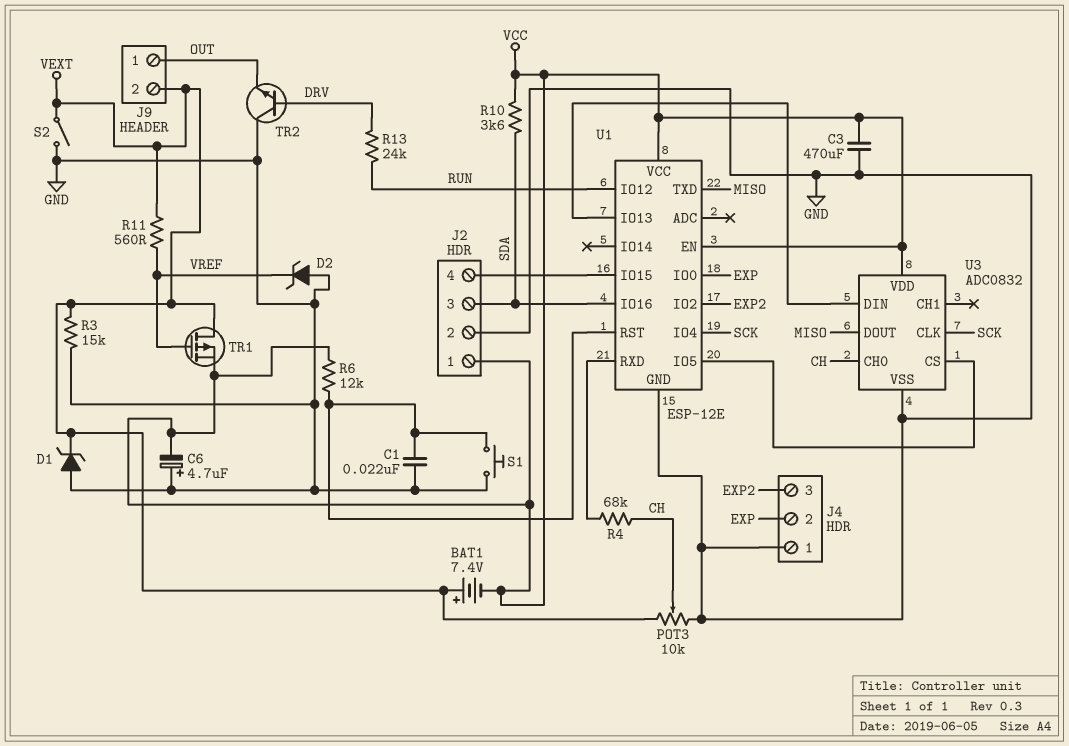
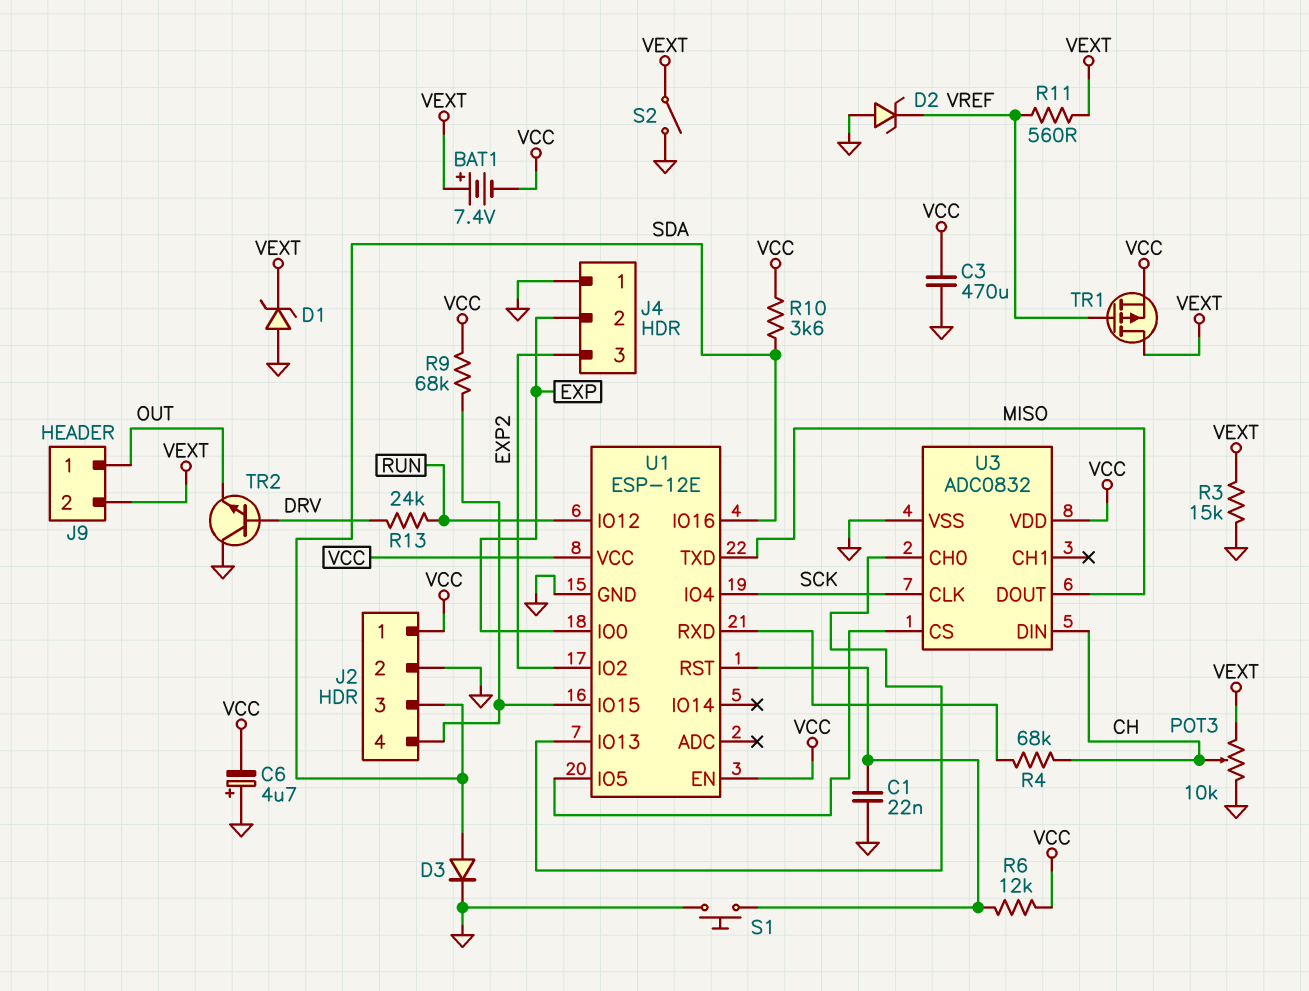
D3: none -> diode (A SDA, K GND)
R9: none -> 68k (J2/4, VCC)
U3 pin CH0: CH -> U1/IO13
U3 pin DIN: U1/IO13 -> CH

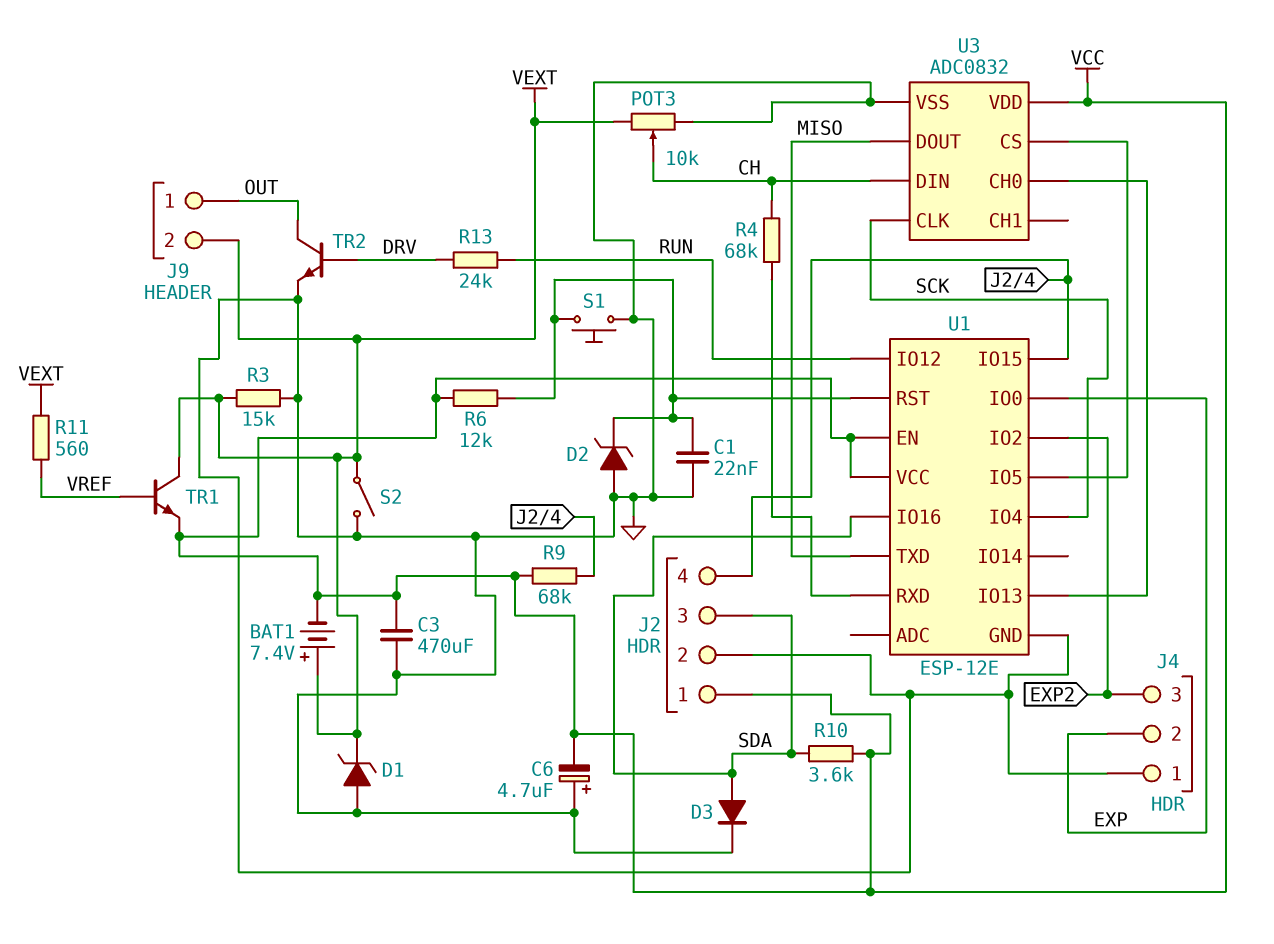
D2: zener (A GND, K VREF) -> zener (A GND, K U1/RST)
TR1: PMOS (G VREF, D VEXT, S VCC) -> NPN (B VREF, C VEXT, E VCC)
TR2: NPN (B DRV, C GND, E OUT) -> NPN (B DRV, C OUT, E GND)

